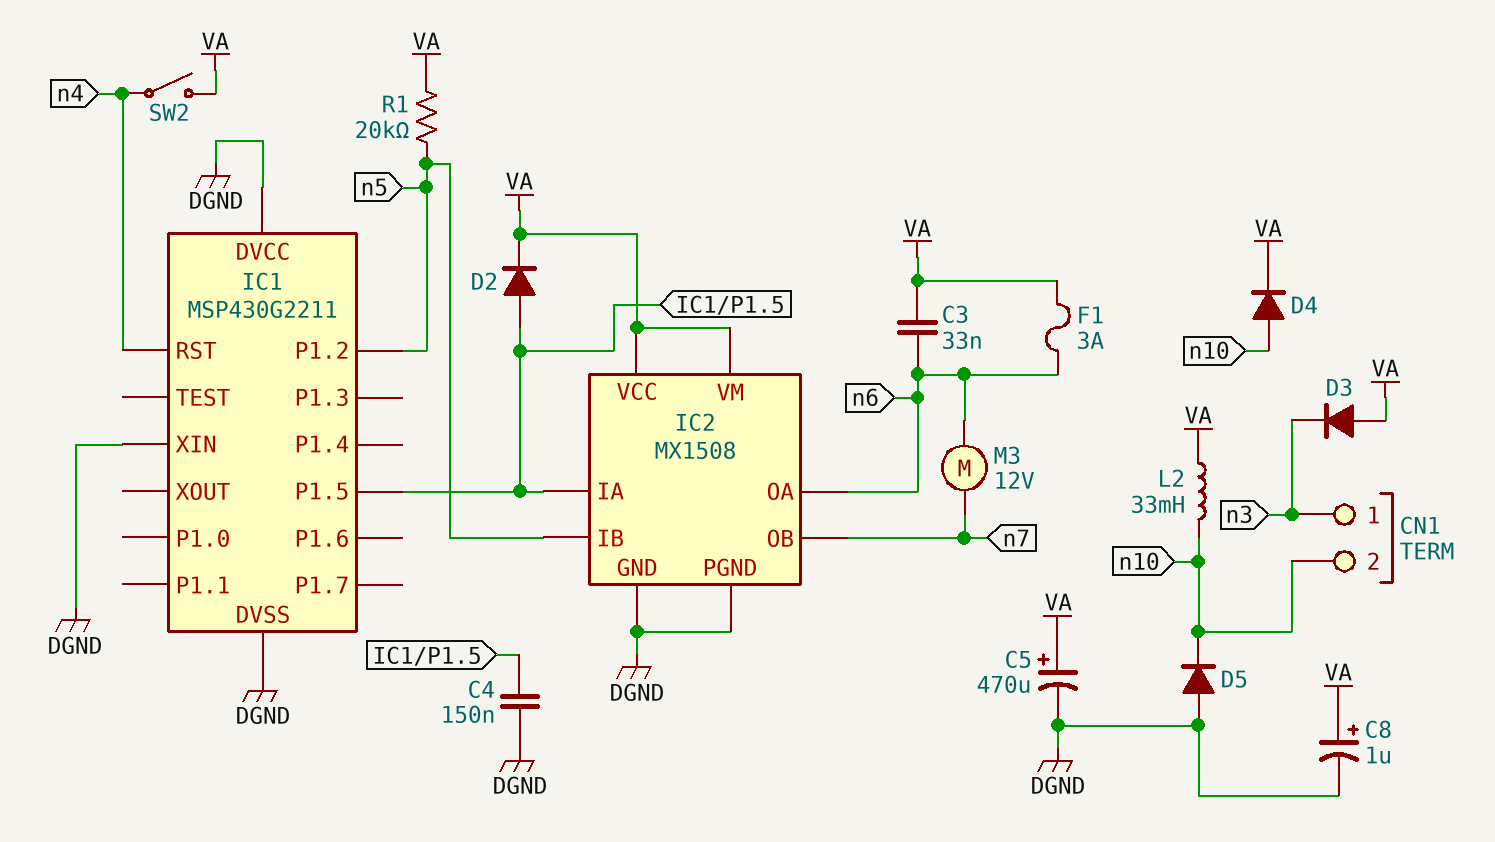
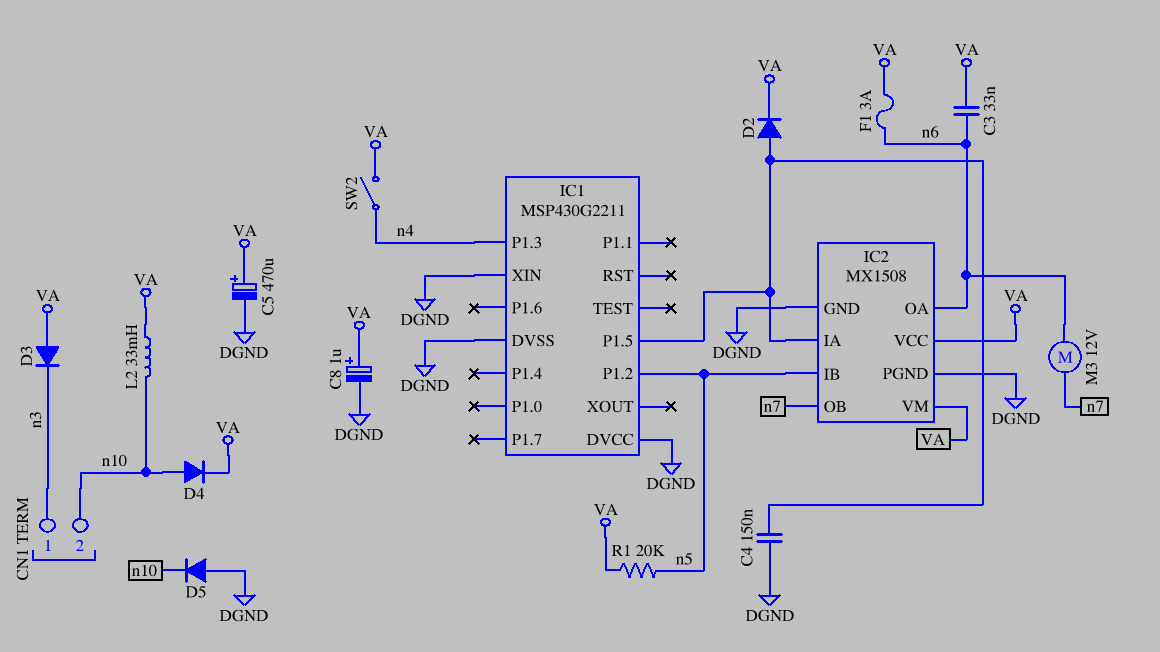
IC1 pin P1.3: none -> n4
IC1 pin RST: n4 -> none

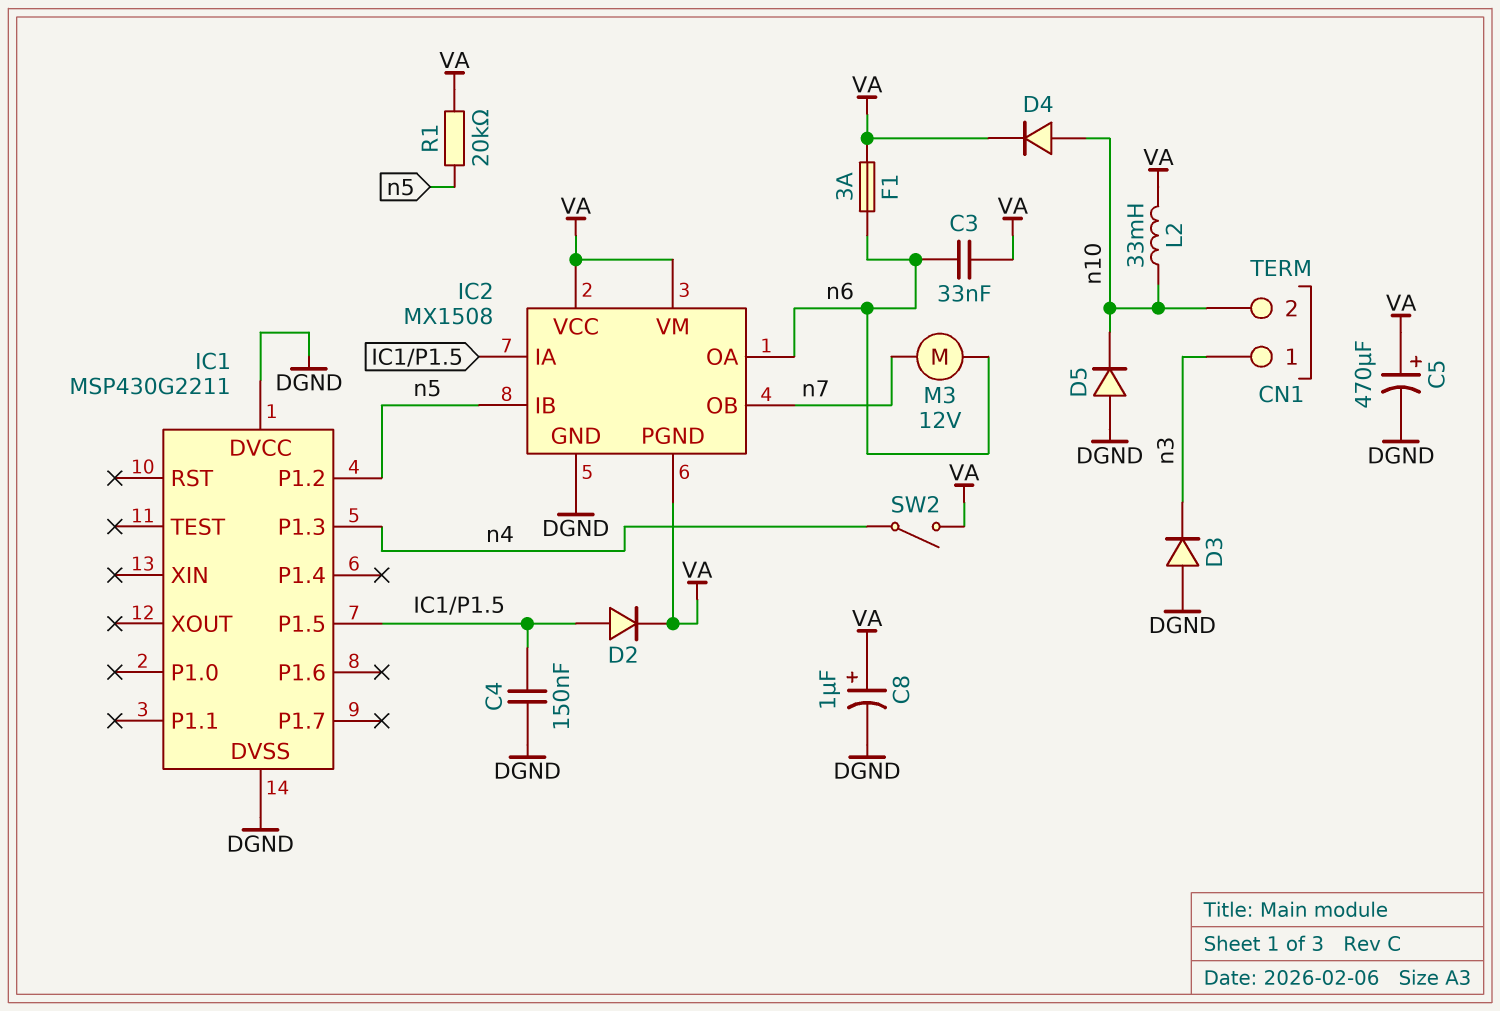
D3: diode (A VA, K n3) -> diode (A DGND, K n3)
IC1 pin XIN: DGND -> none
IC2 pin PGND: DGND -> VA

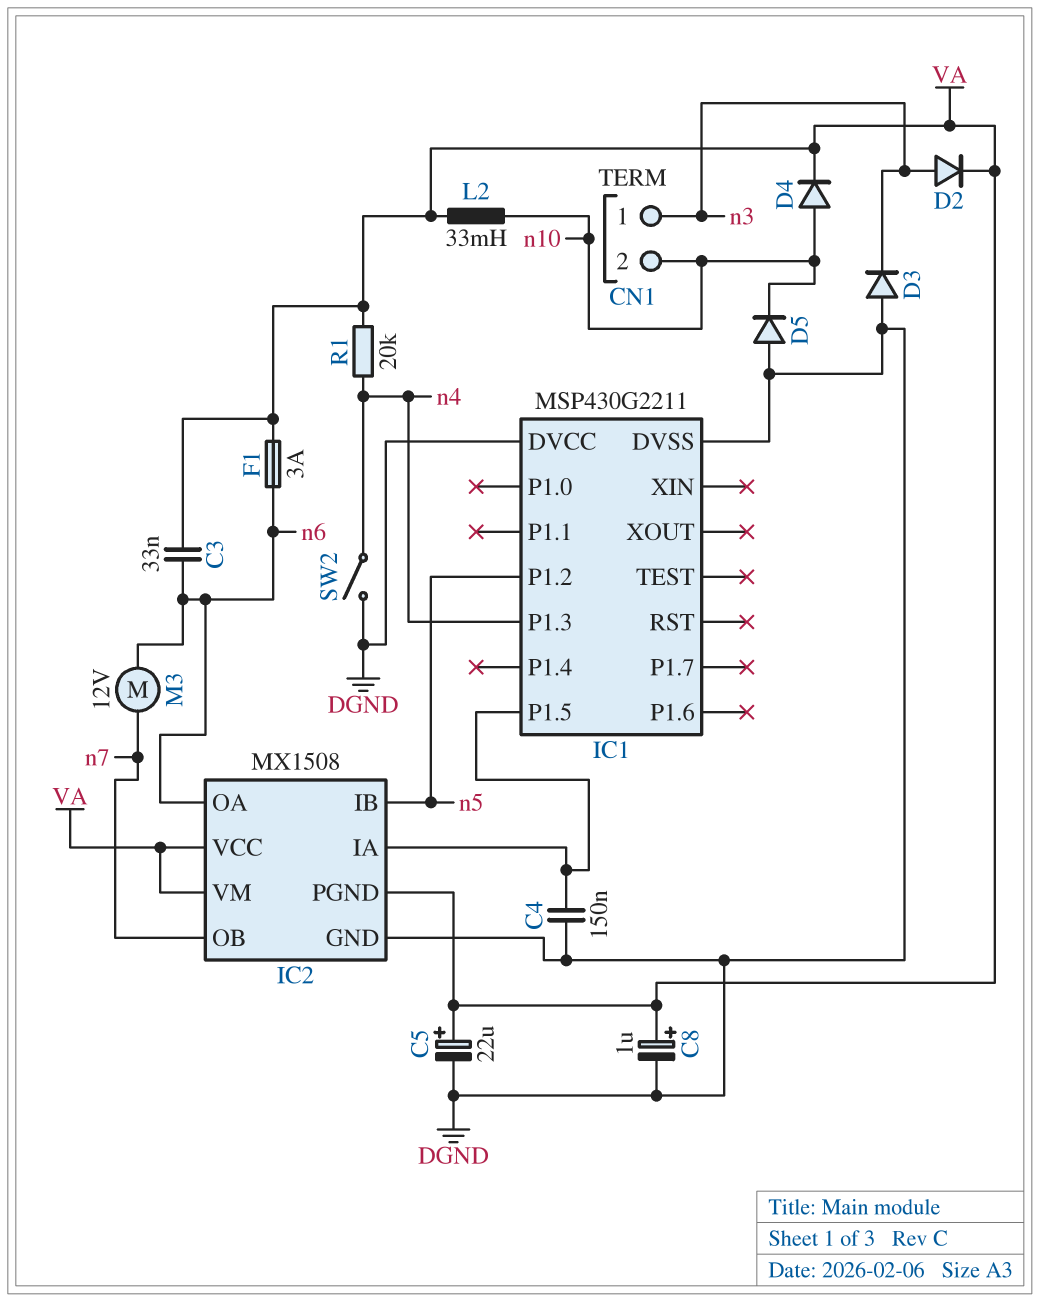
C5: 470uF (plus VA, minus DGND) -> 22uF (plus VA, minus DGND)
D2: diode (A IC1/P1.5, K VA) -> diode (A n3, K VA)
R1: 20k (VA, n5) -> 20k (VA, n4)
SW2: switch (VA, n4) -> switch (DGND, n4)

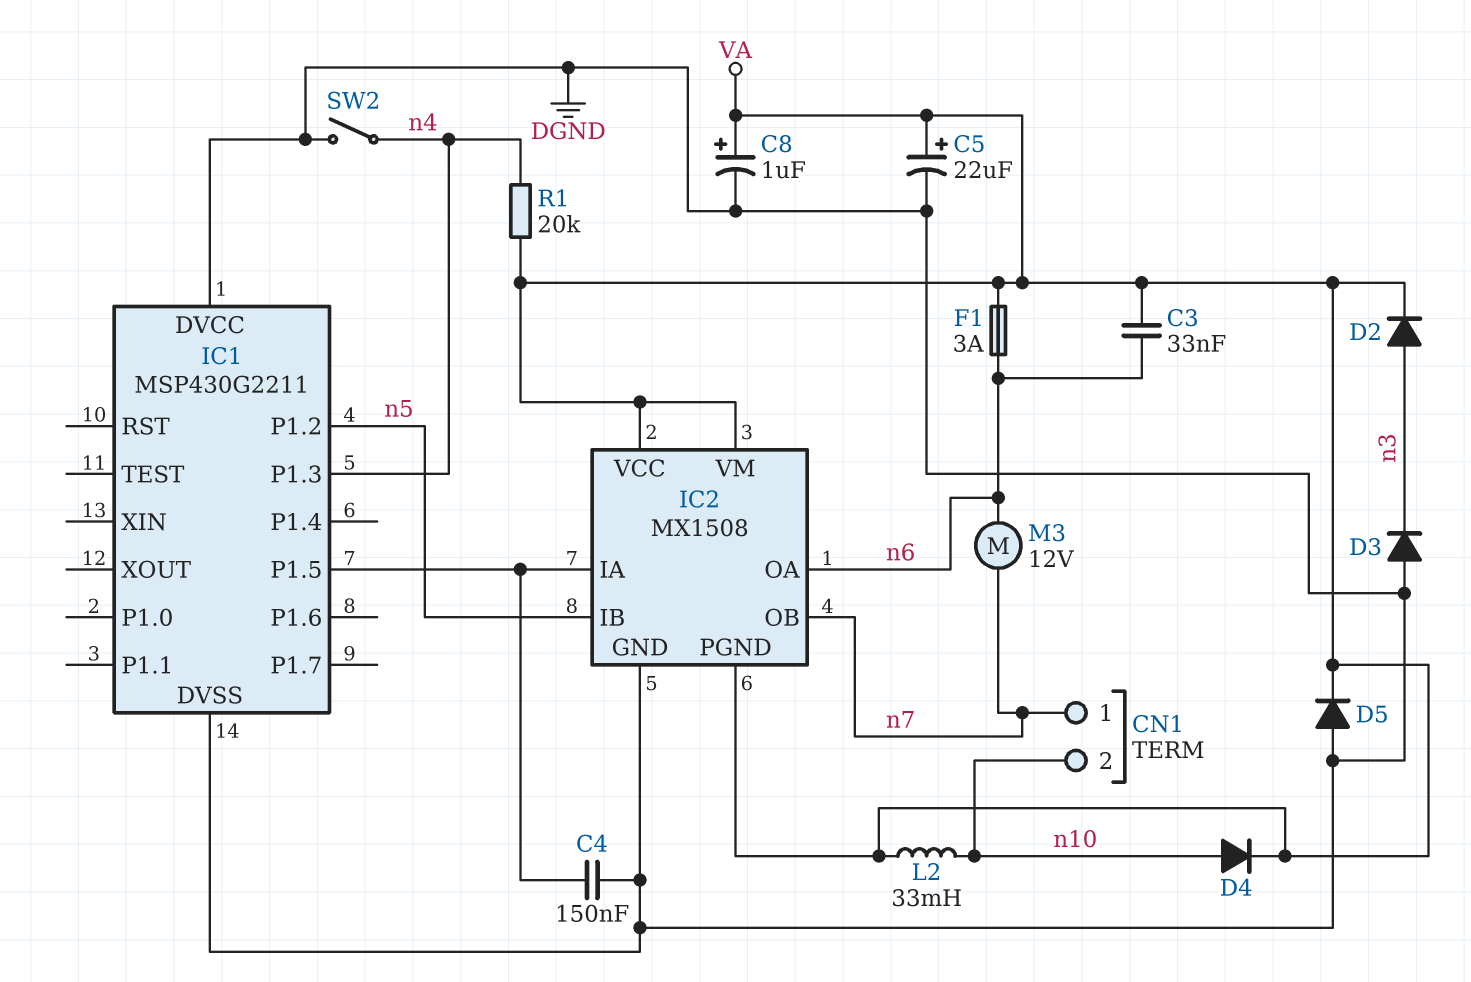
CN1 pin 1: n3 -> n7
D5: diode (A DGND, K n10) -> diode (A DGND, K VA)

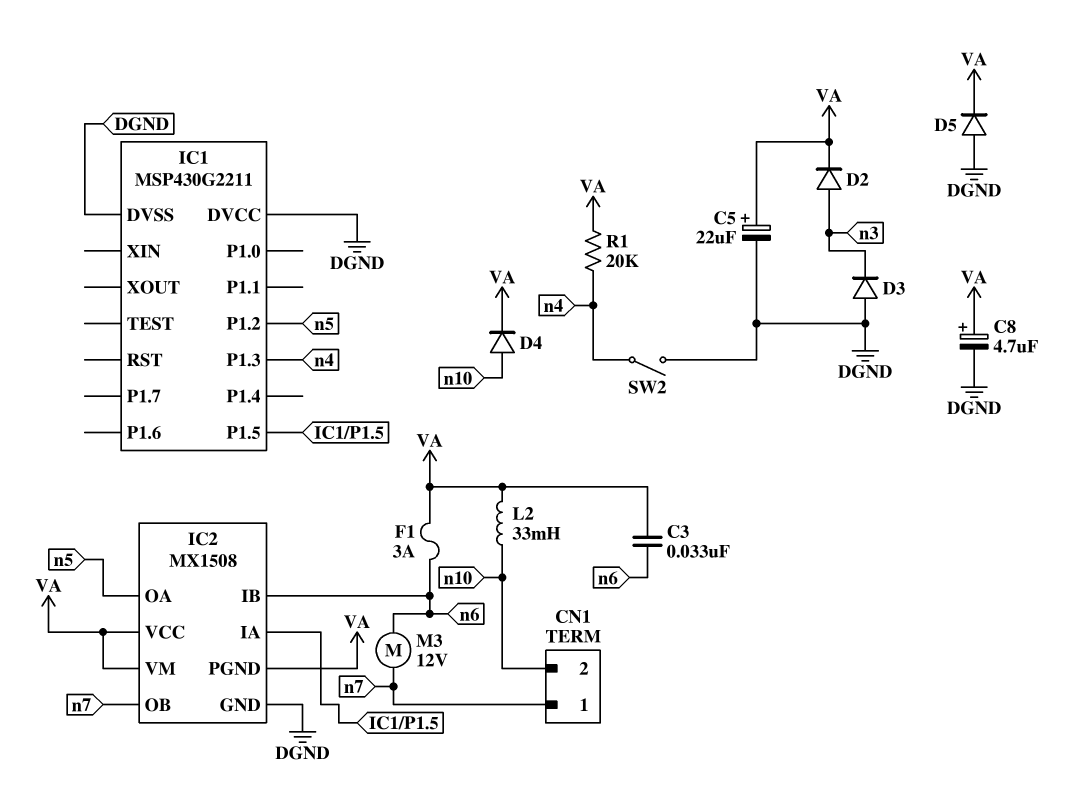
C4: 150nF (DGND, IC1/P1.5) -> none
C8: 1uF (plus VA, minus DGND) -> 4.7uF (plus VA, minus DGND)
IC2 pin IB: n5 -> n6
IC2 pin OA: n6 -> n5

